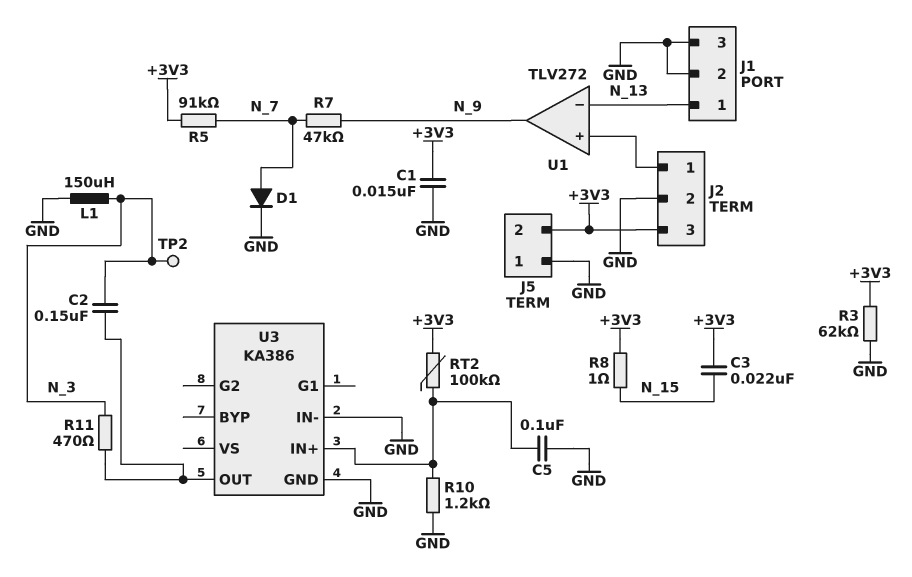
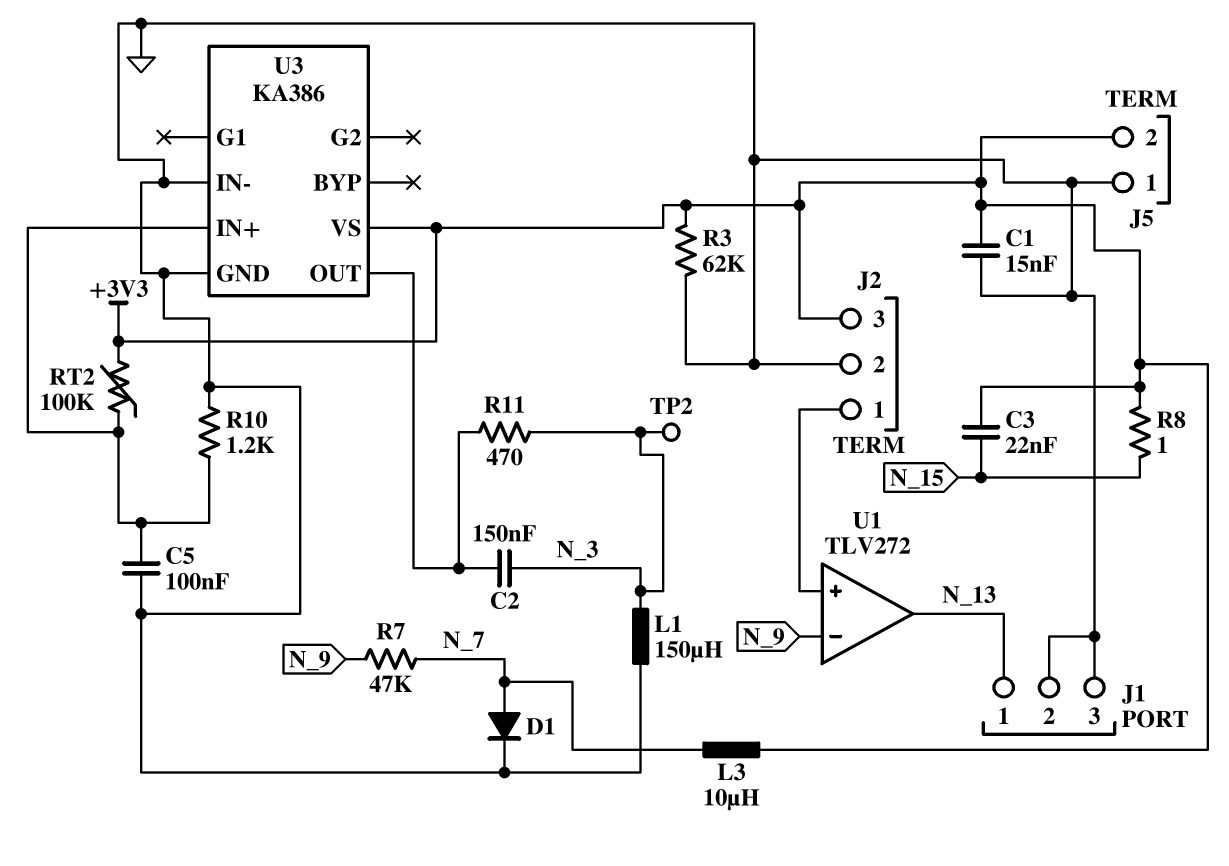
L3: none -> 10uH (+3V3, N_7)
R5: 91k (+3V3, N_7) -> none
U1 pin in-: N_13 -> N_9
U1 pin out: N_9 -> N_13
U3 pin VS: none -> +3V3

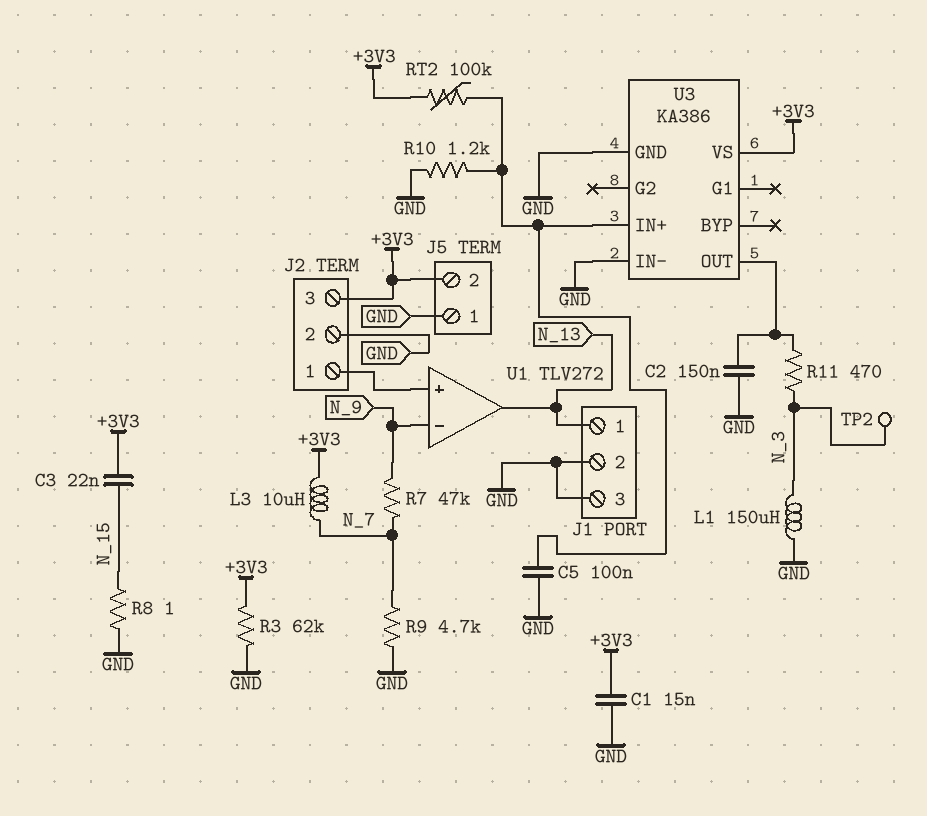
C2: 150nF (N_3, U3/OUT) -> 150nF (GND, U3/OUT)
D1: diode (A N_7, K GND) -> none
R8: 1 (+3V3, N_15) -> 1 (GND, N_15)
R9: none -> 4.7k (GND, N_7)

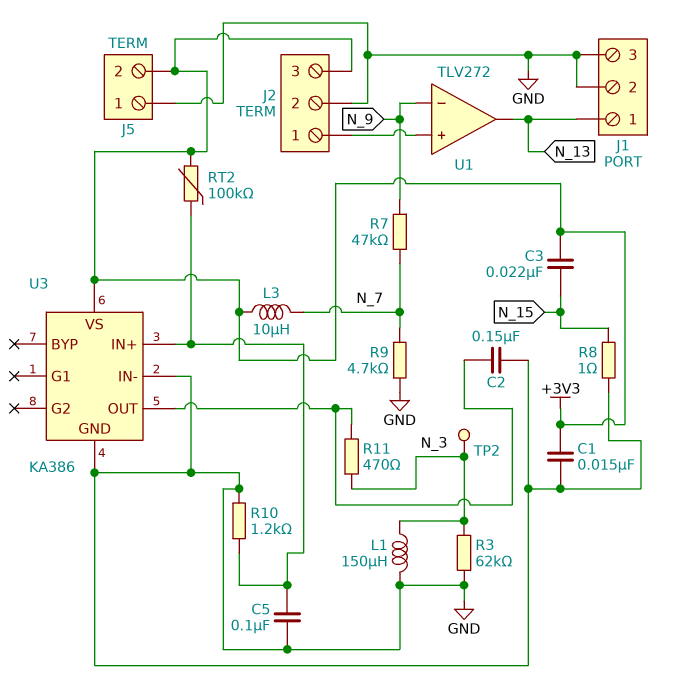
R3: 62k (+3V3, GND) -> 62k (GND, N_3)

